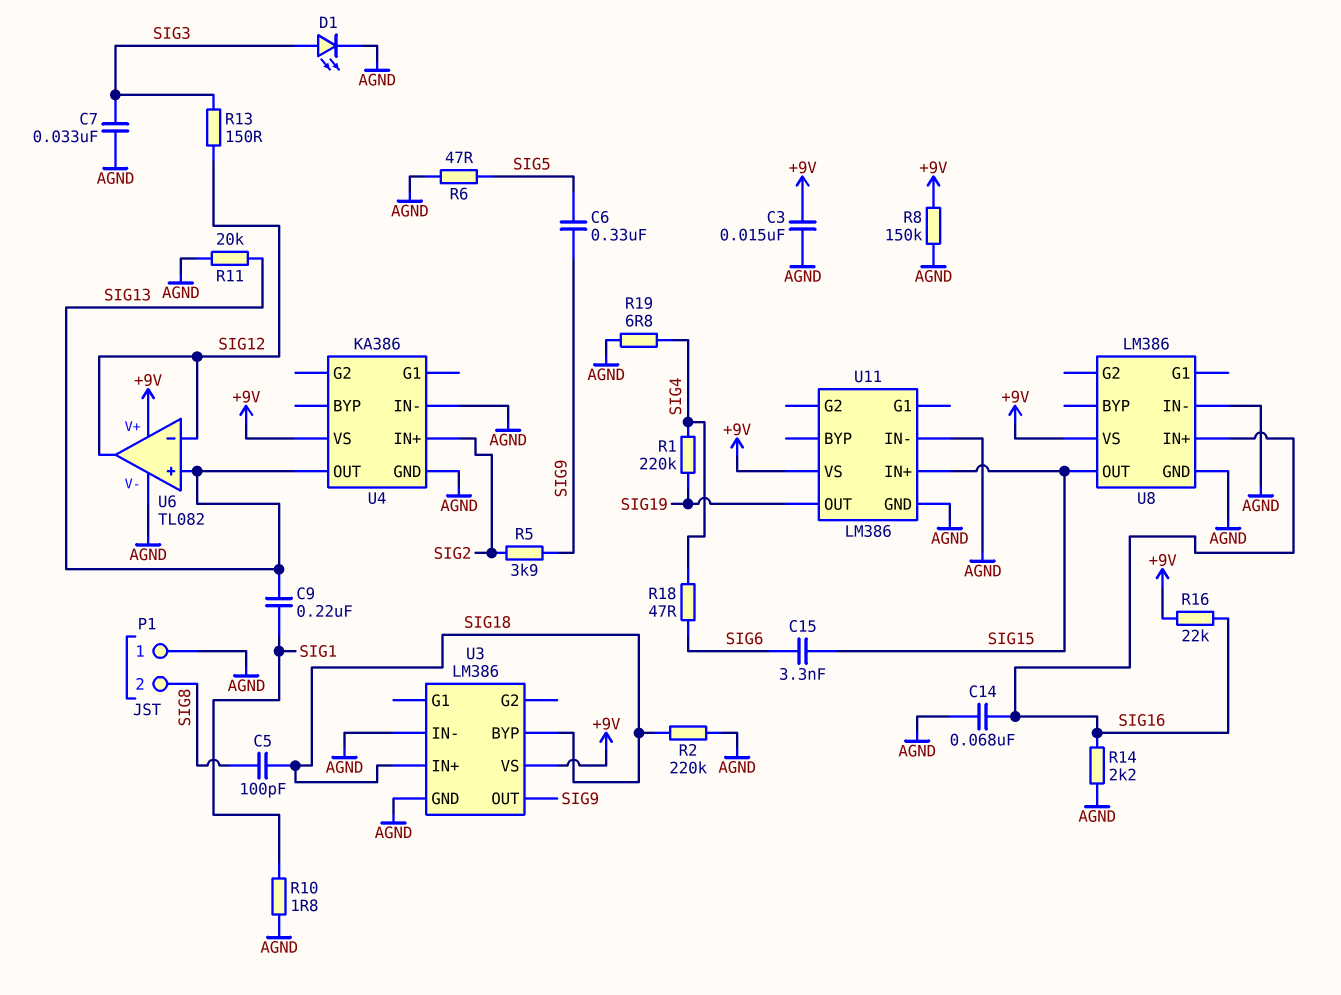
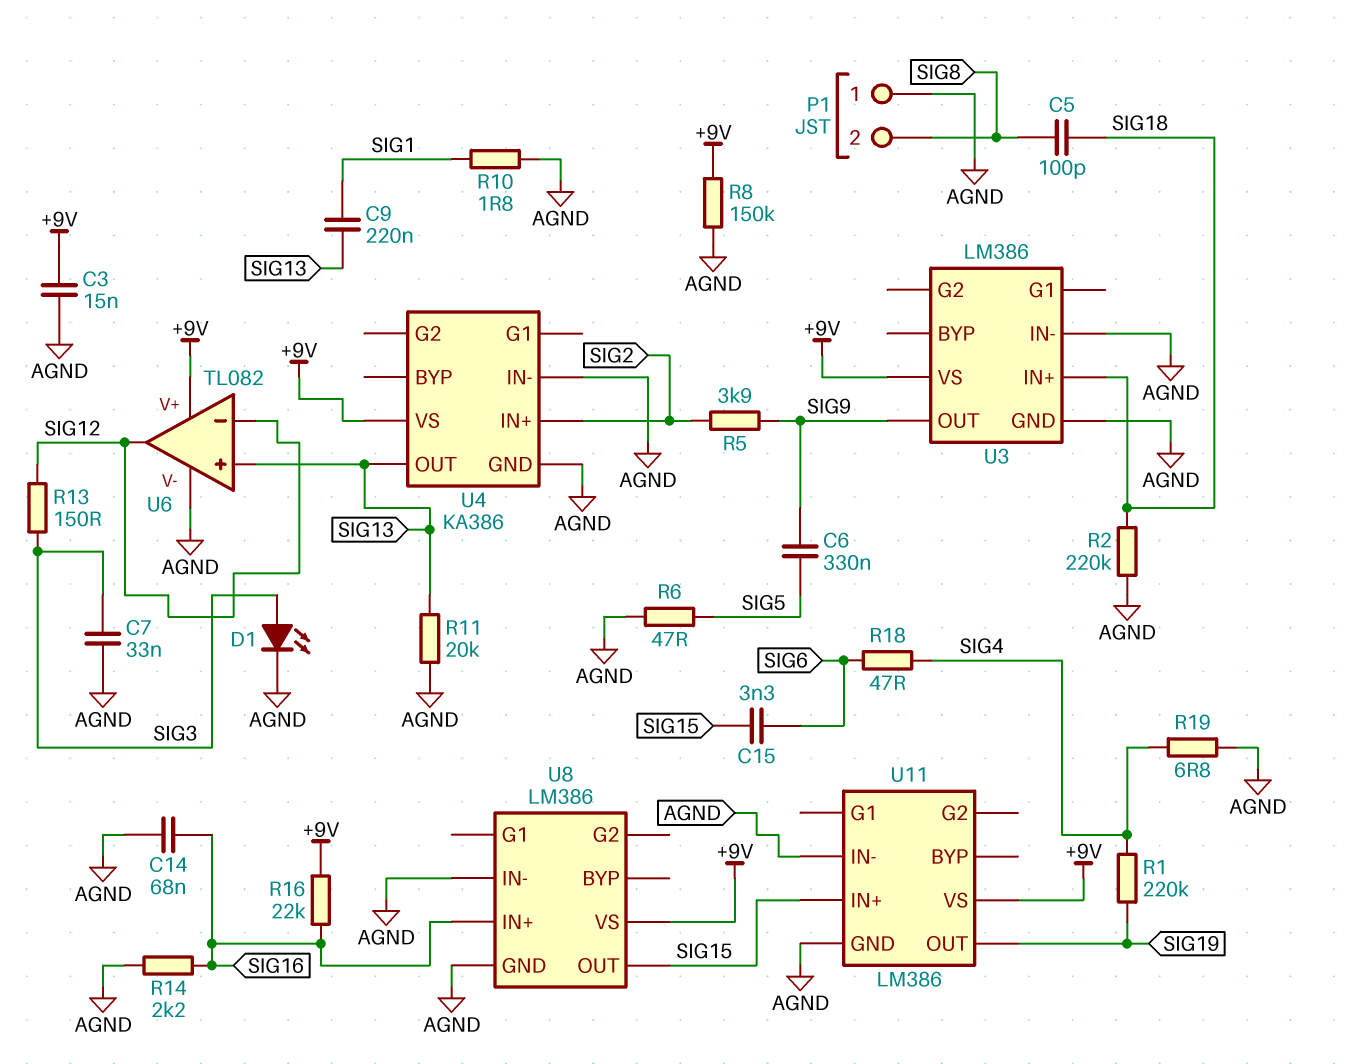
U3 pin BYP: SIG18 -> none

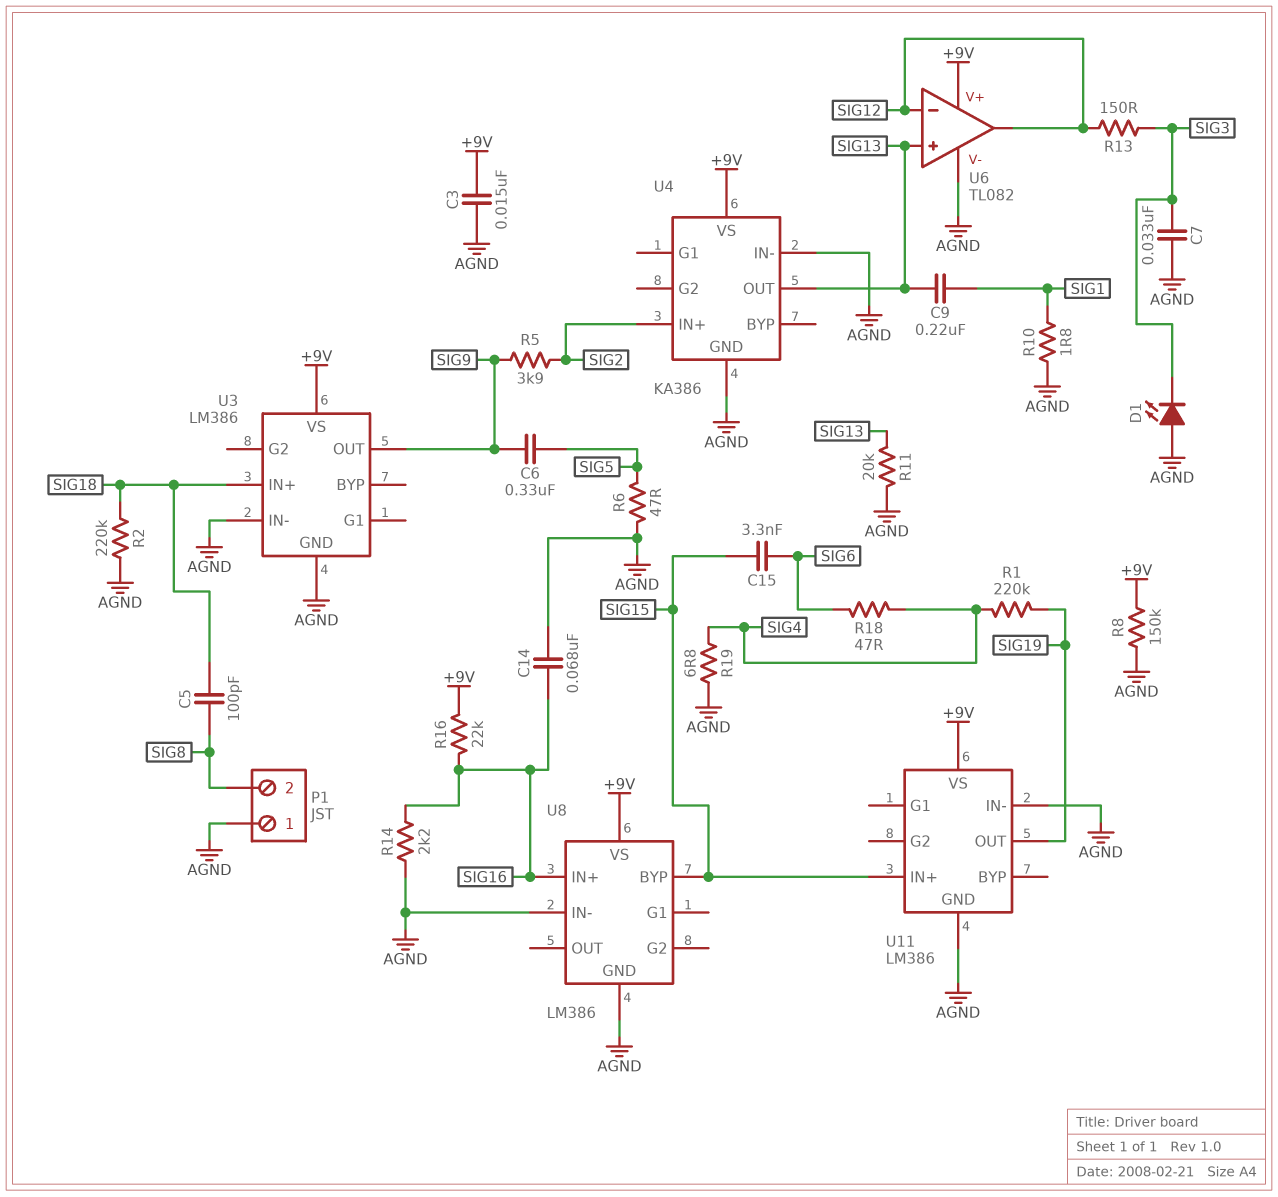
D1: LED (A SIG3, K AGND) -> LED (A AGND, K SIG3)
U8 pin BYP: none -> SIG15
U8 pin OUT: SIG15 -> none

